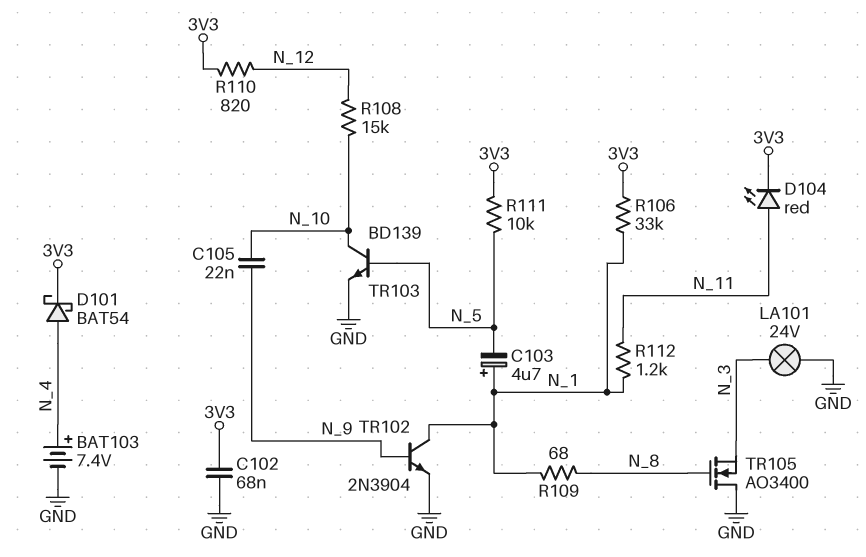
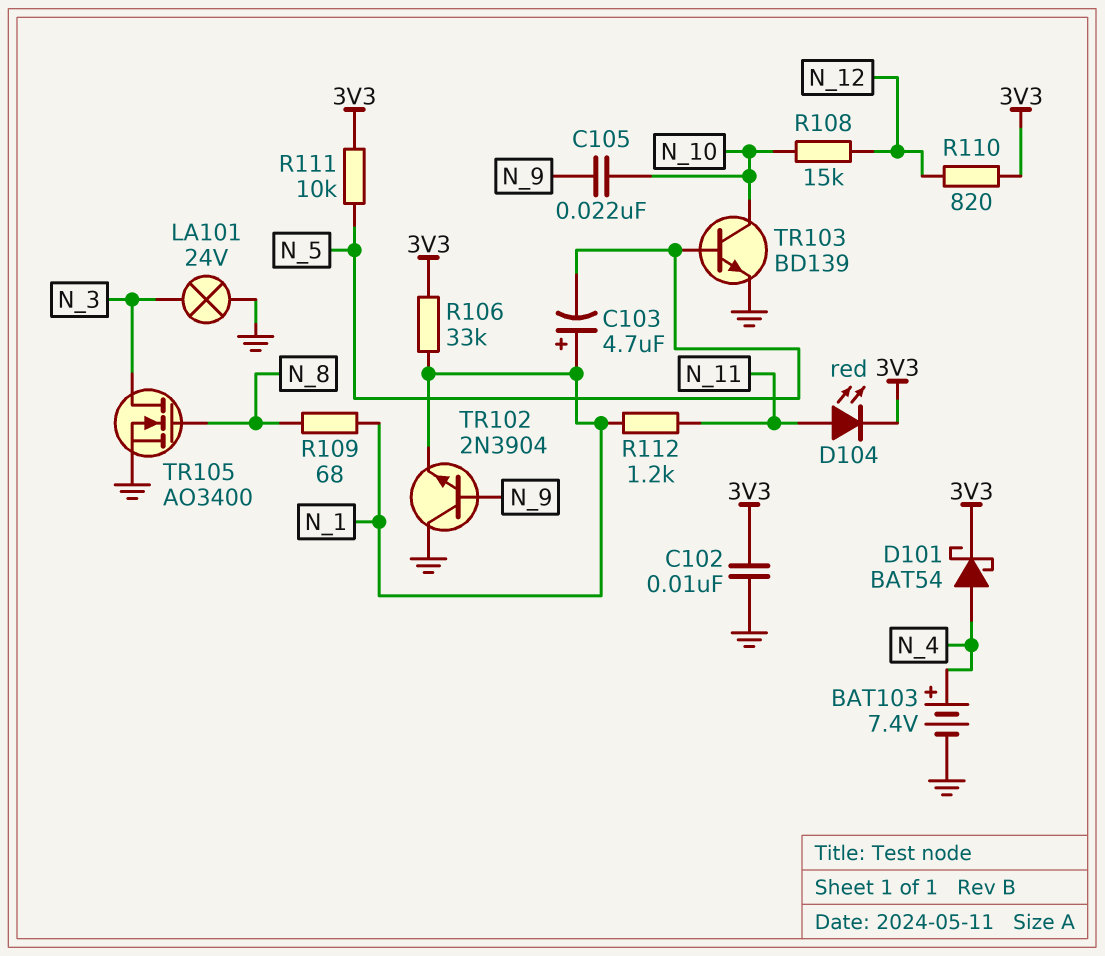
C102: 68nF (3V3, GND) -> 10nF (3V3, GND)
TR102: NPN 2N3904 (B N_9, C N_1, E GND) -> NPN 2N3904 (B N_9, C GND, E N_1)
TR105: NMOS AO3400 (G N_8, D GND, S N_3) -> NMOS AO3400 (G N_8, D N_3, S GND)

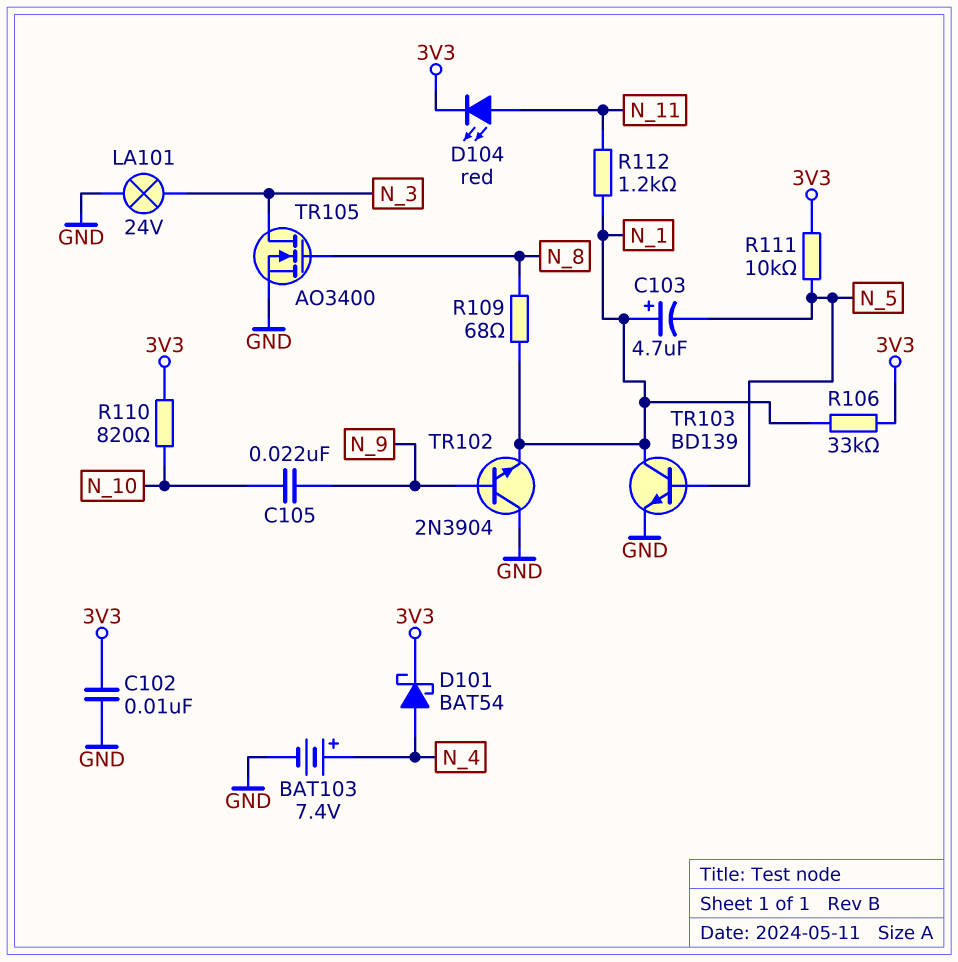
R108: 15k (N_10, N_12) -> none
R110: 820 (3V3, N_12) -> 820 (3V3, N_10)
TR103: NPN BD139 (B N_5, C N_10, E GND) -> NPN BD139 (B N_5, C N_1, E GND)

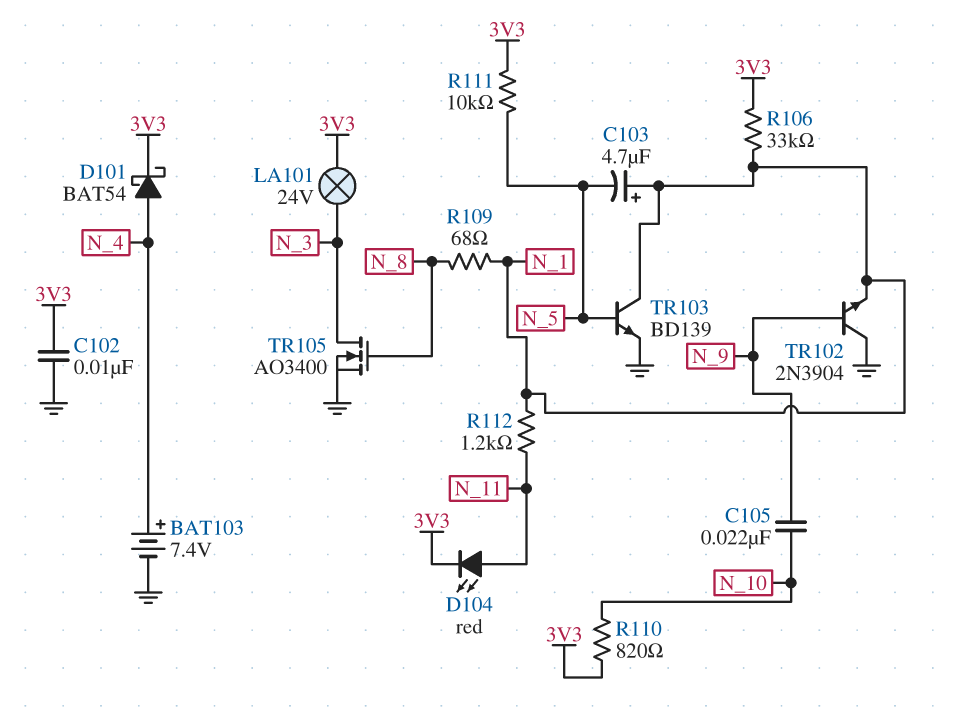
LA101: lamp 24V (GND, N_3) -> lamp 24V (3V3, N_3)

